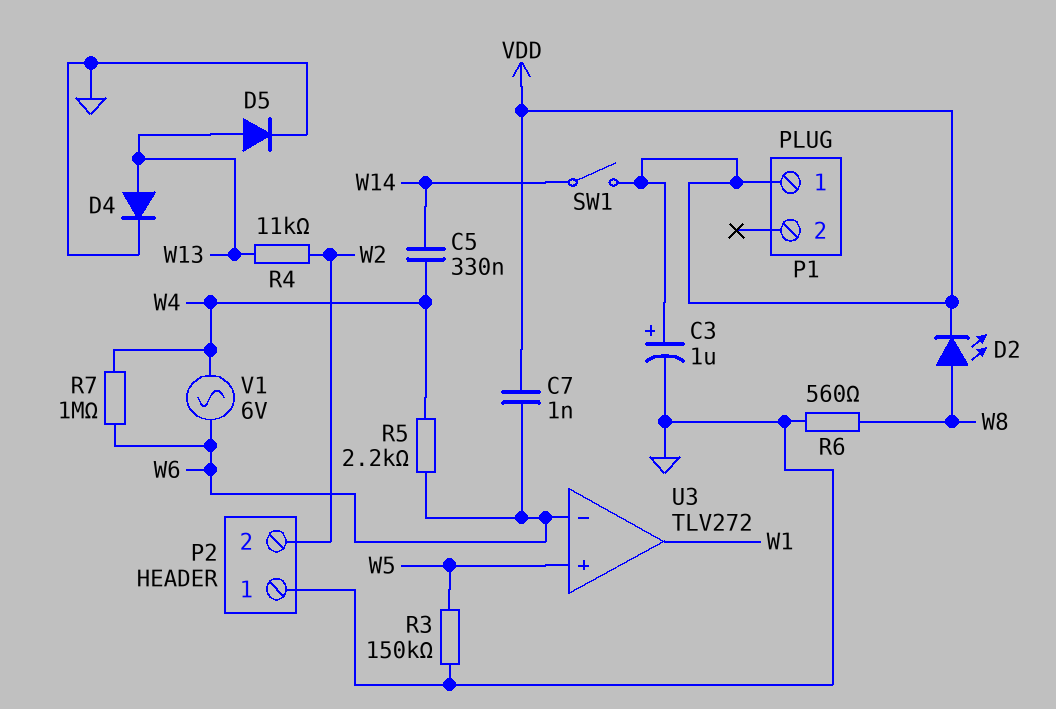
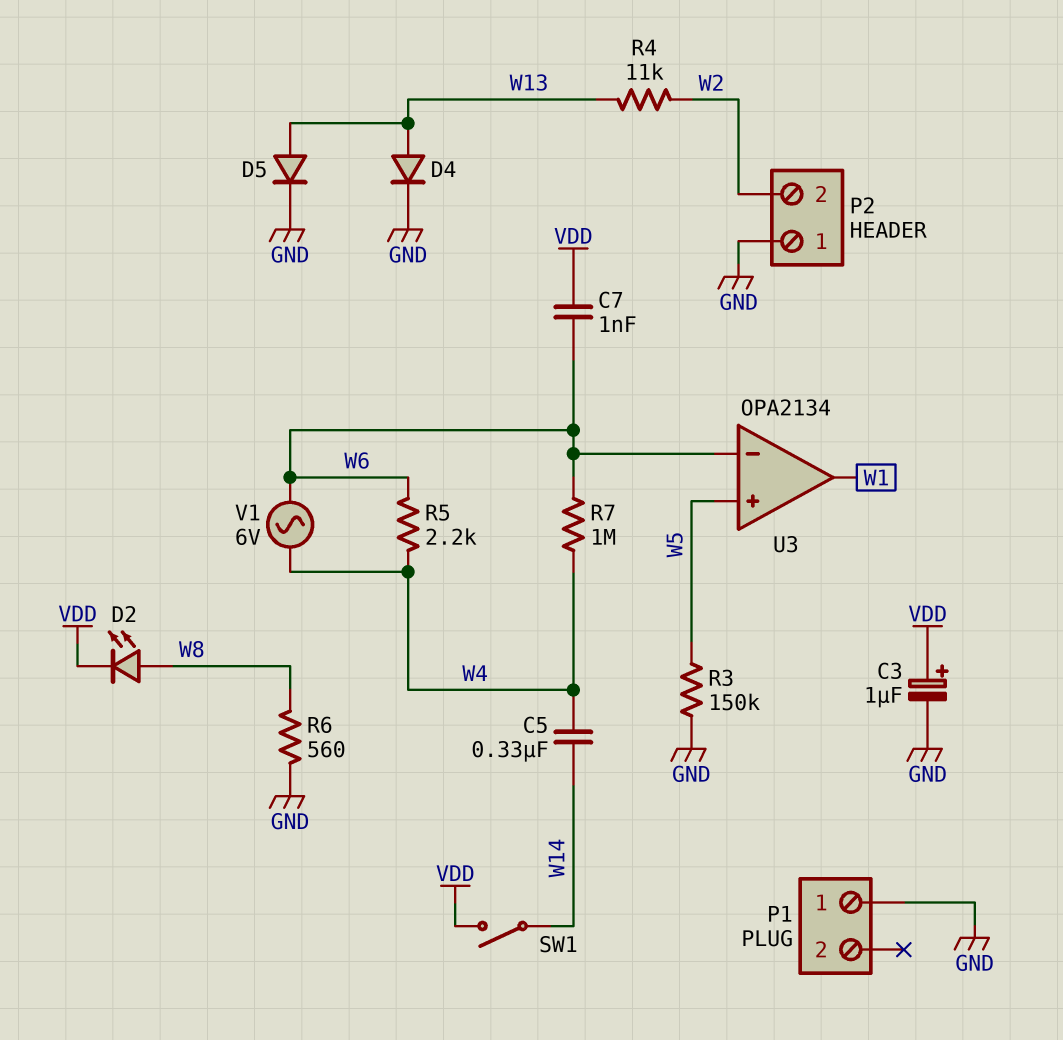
P1 pin 1: VDD -> GND
U3: TLV272 -> OPA2134

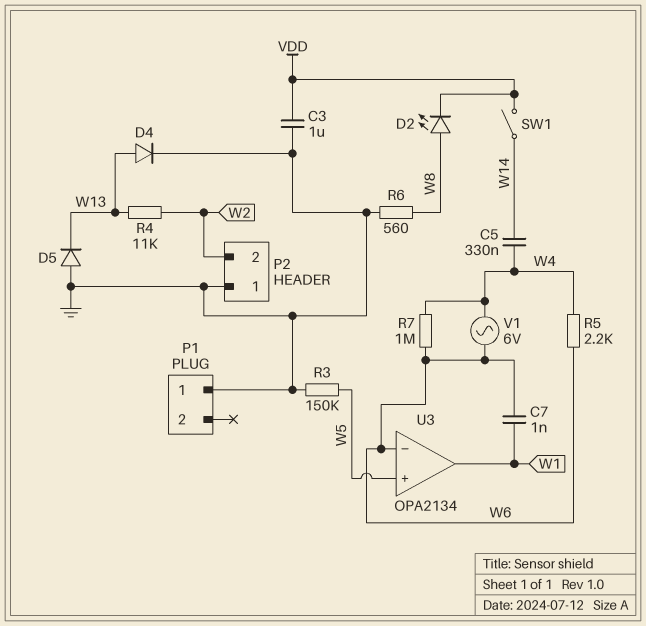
C3: 1uF (plus VDD, minus GND) -> 1uF (GND, VDD)
C7: 1nF (VDD, W6) -> 1nF (W1, W6)
D5: diode (A W13, K GND) -> diode (A GND, K W13)

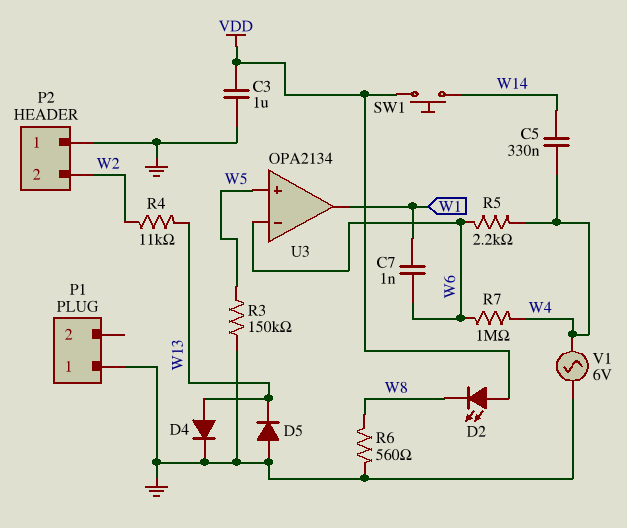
D2: LED (A W8, K VDD) -> LED (A VDD, K W8)
SW1: switch (VDD, W14) -> button (VDD, W14)
V1: AC 6V (W4, W6) -> AC 6V (GND, W4)

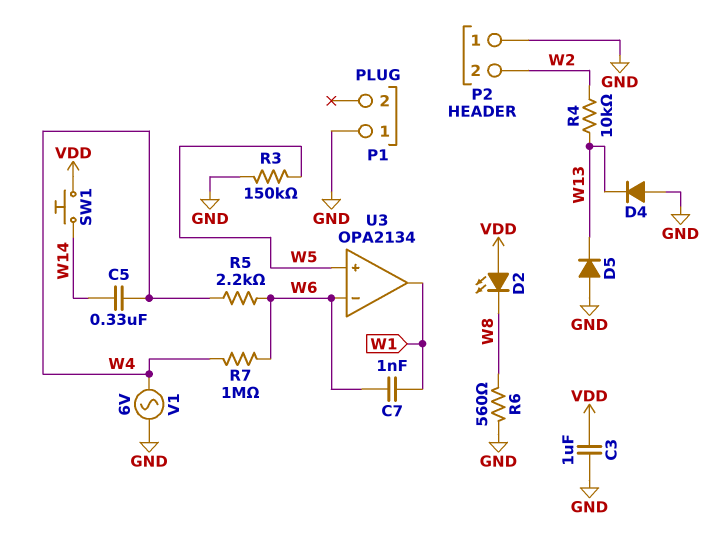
D4: diode (A W13, K GND) -> diode (A GND, K W13)
R4: 11k (W2, W13) -> 10k (W2, W13)

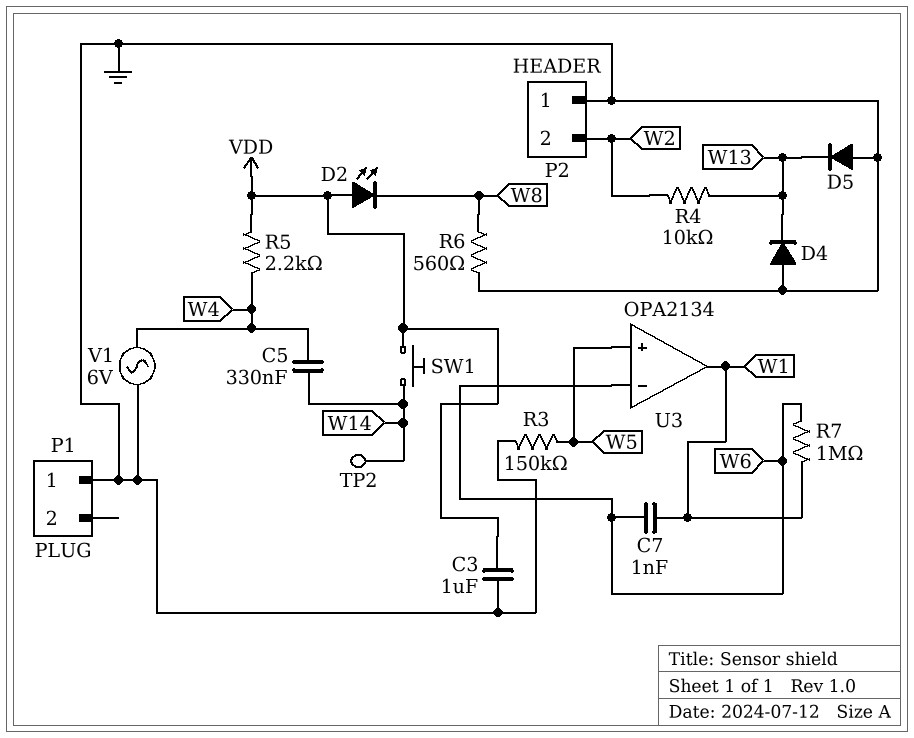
R5: 2.2k (W4, W6) -> 2.2k (VDD, W4)
R7: 1M (W4, W6) -> 1M (W1, W6)
TP2: none -> test point (W14)

